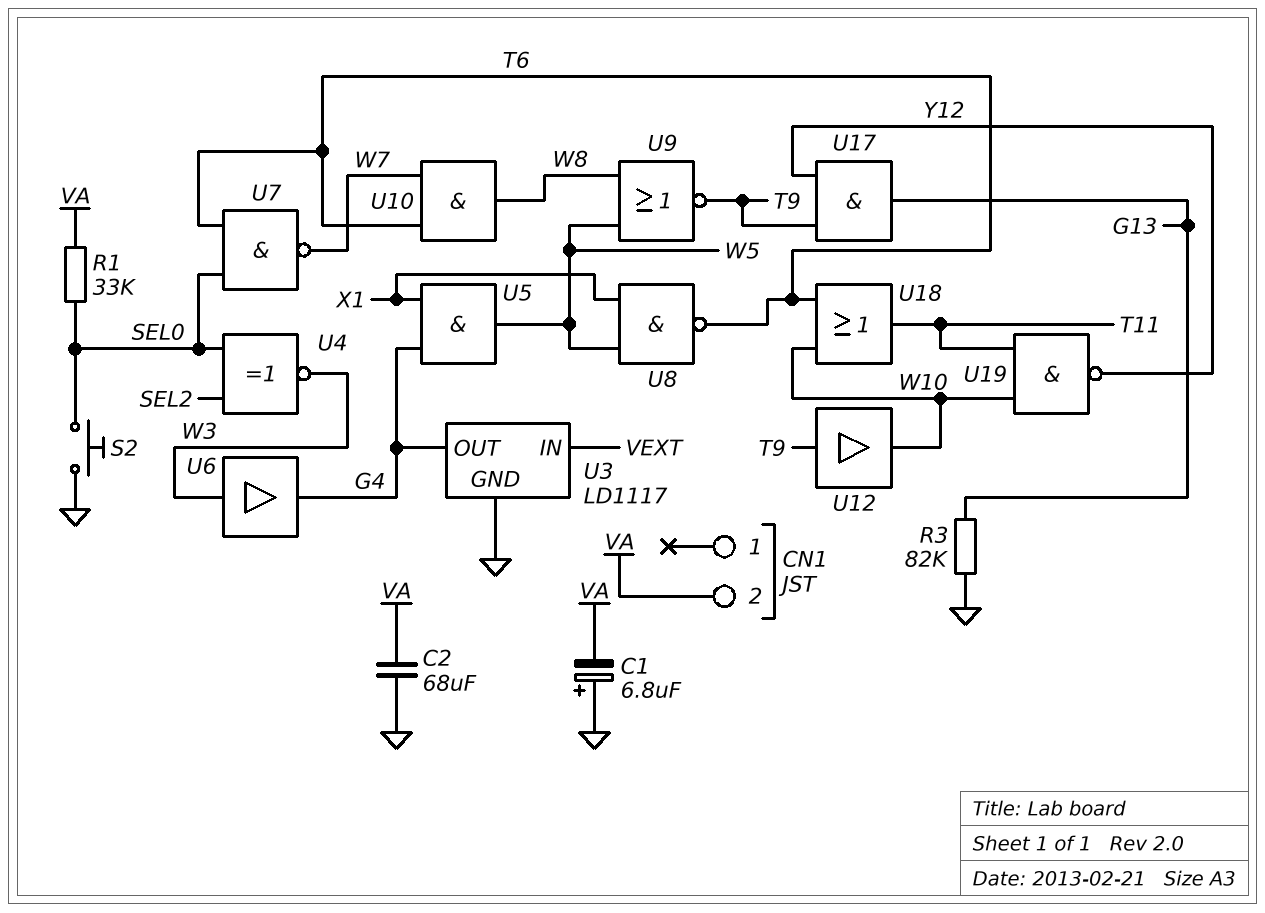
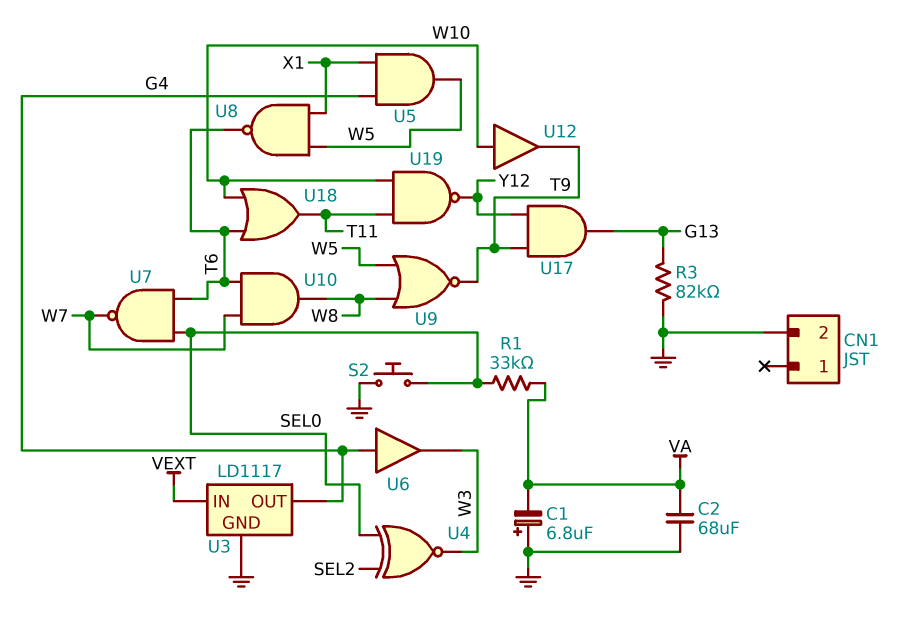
CN1 pin 2: VA -> GND
U6: buffer (in W3, out G4) -> buffer (in G4, out W3)
U12: buffer (in T9, out W10) -> buffer (in W10, out T9)

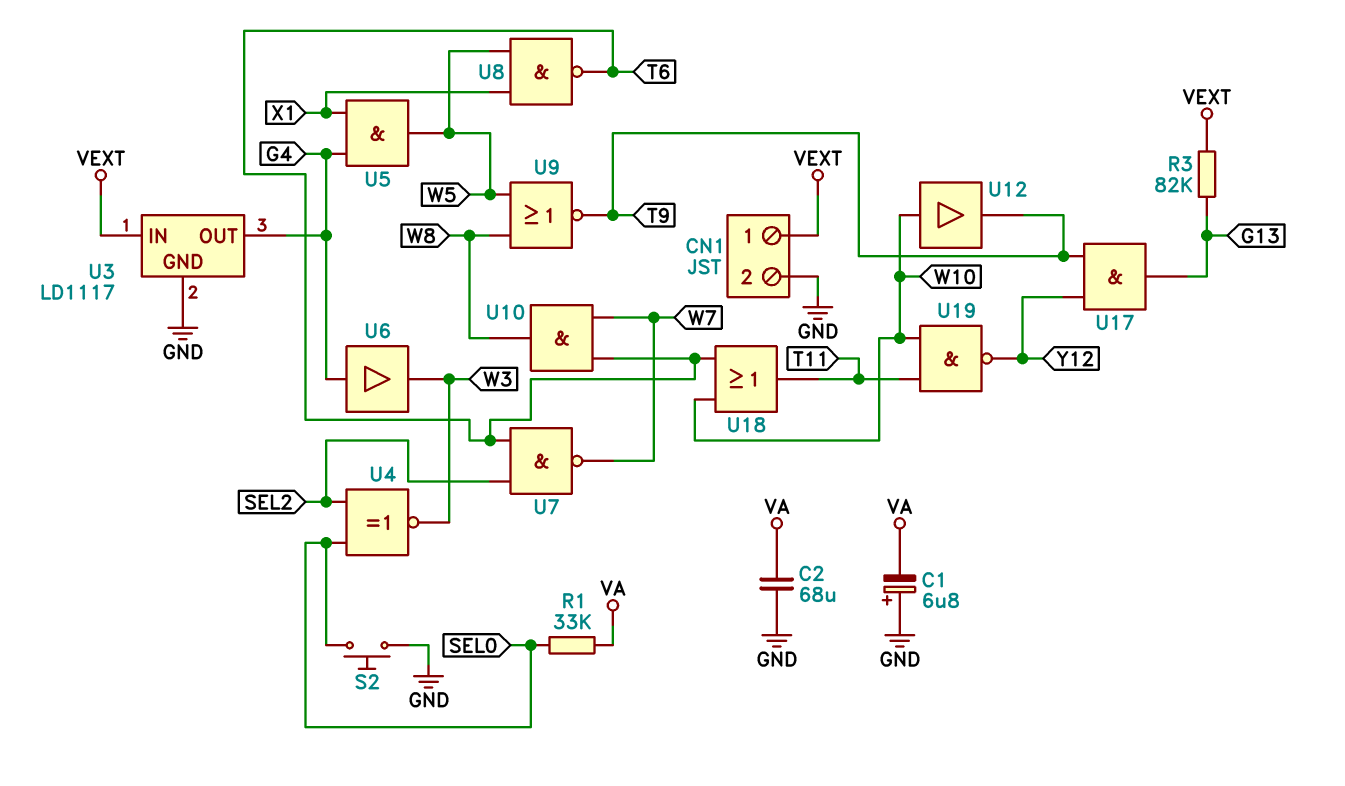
CN1 pin 1: none -> VEXT
R3: 82k (G13, GND) -> 82k (G13, VEXT)
U7: NAND (in SEL0, in T6, out W7) -> NAND (in SEL2, in T6, out W7)

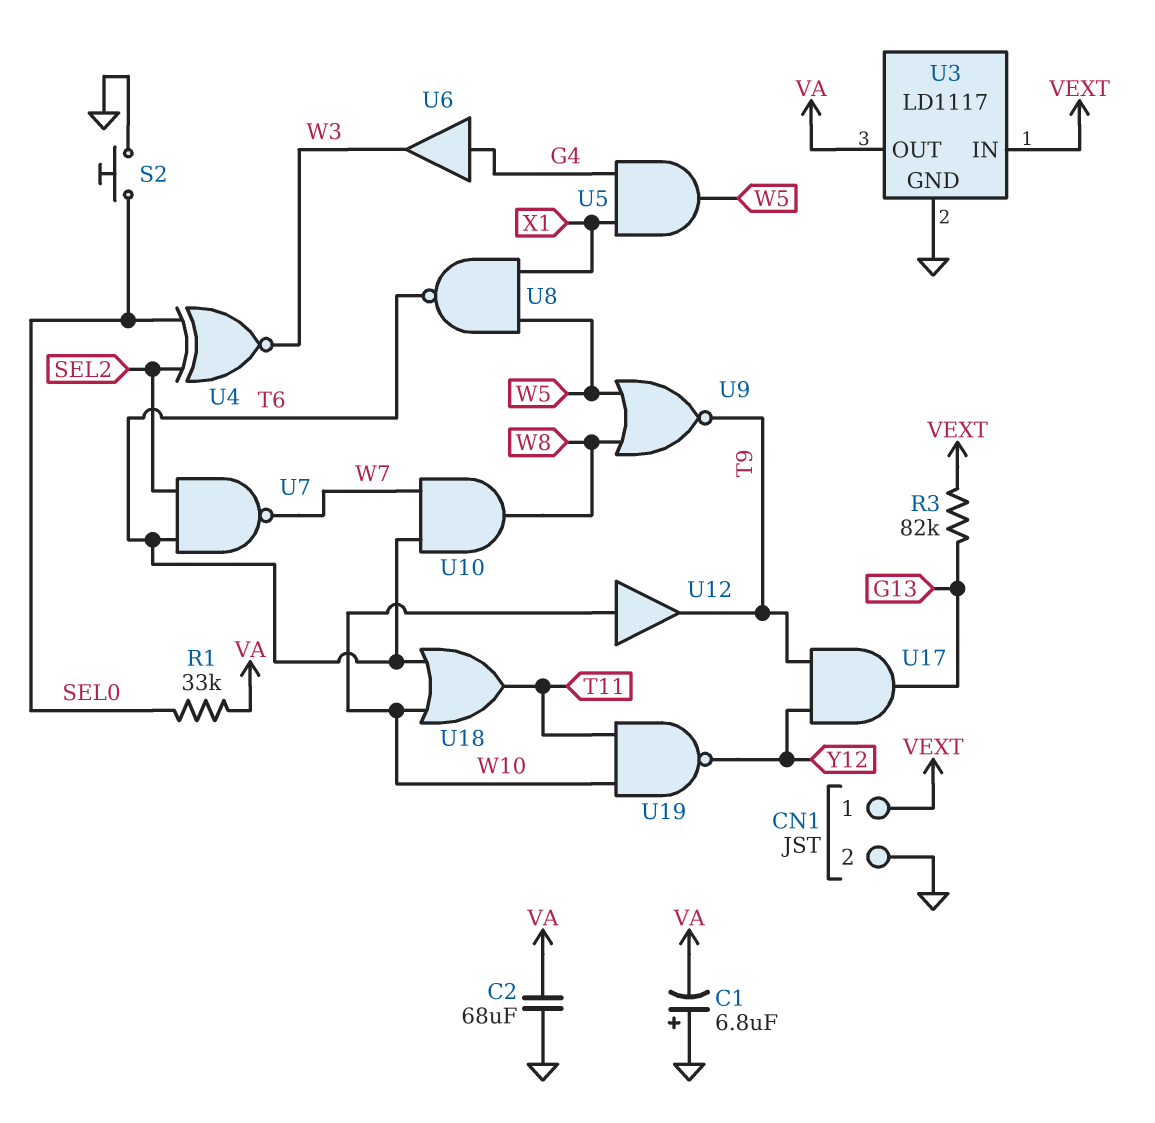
U3 pin OUT: G4 -> VA

